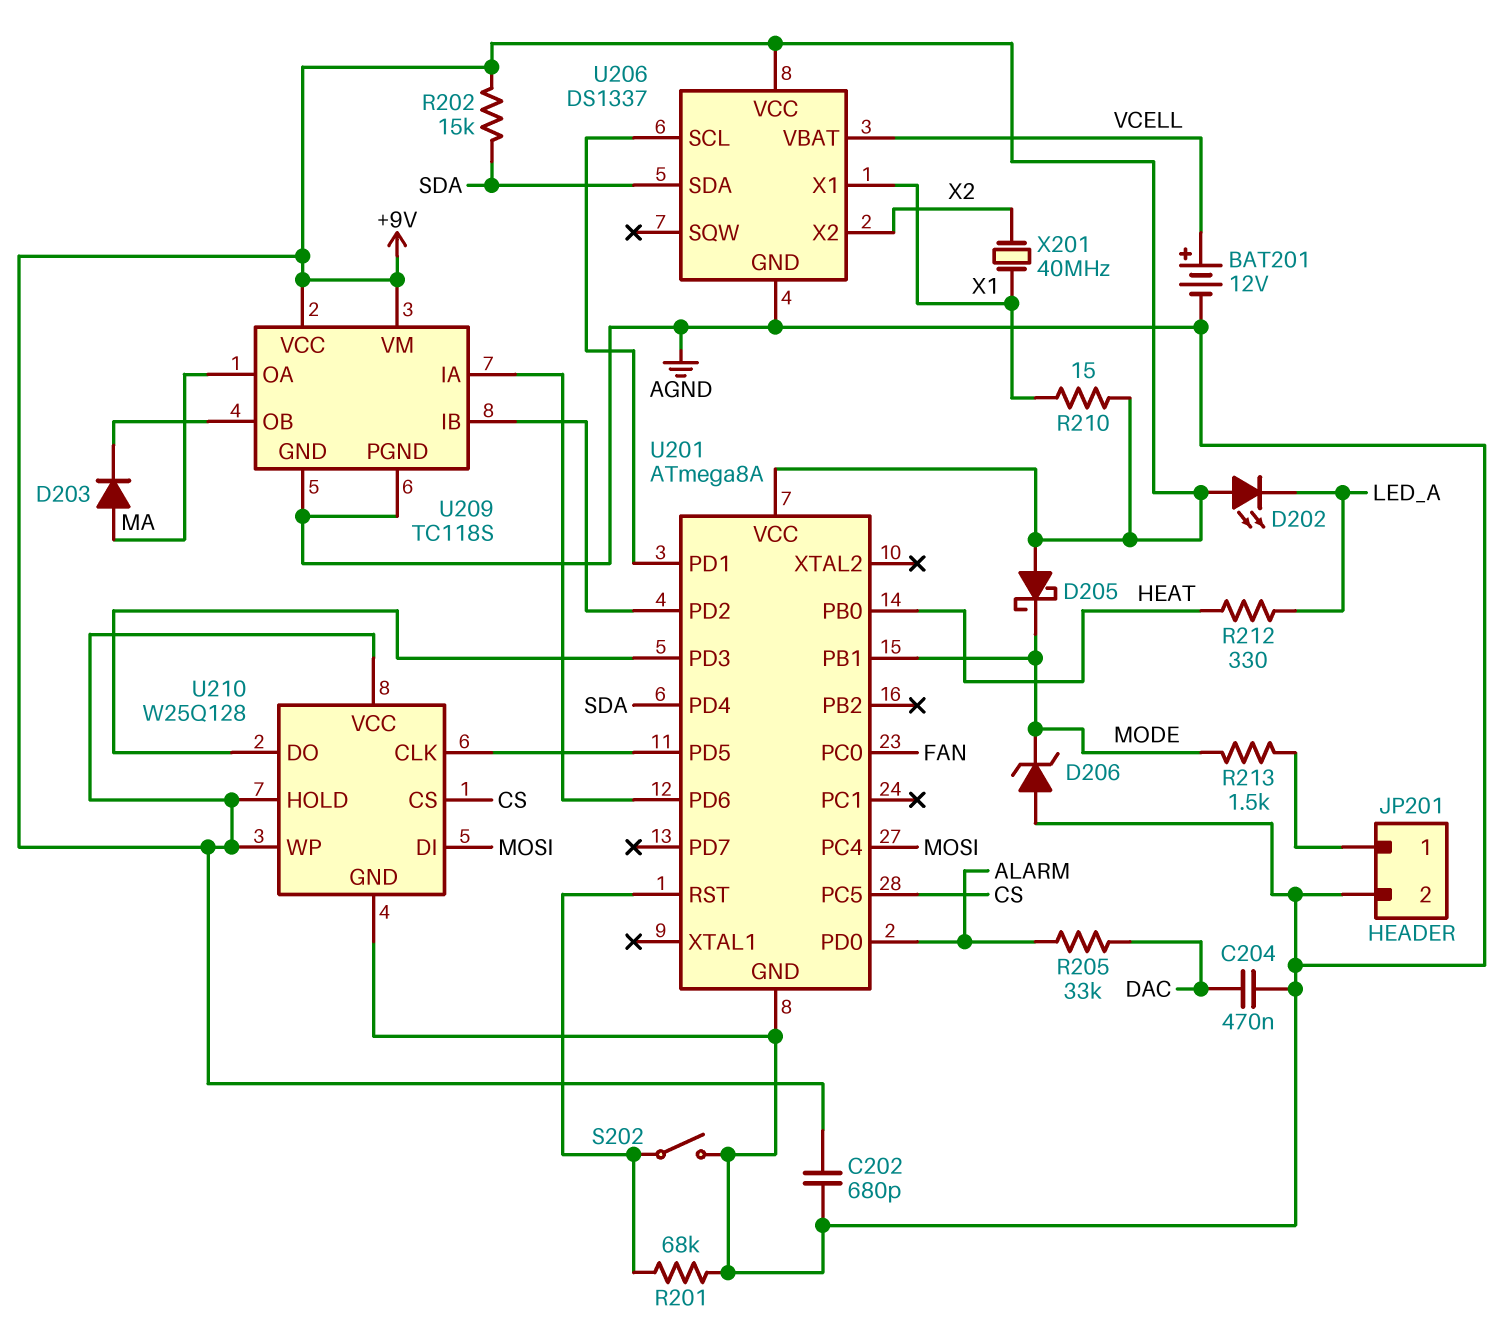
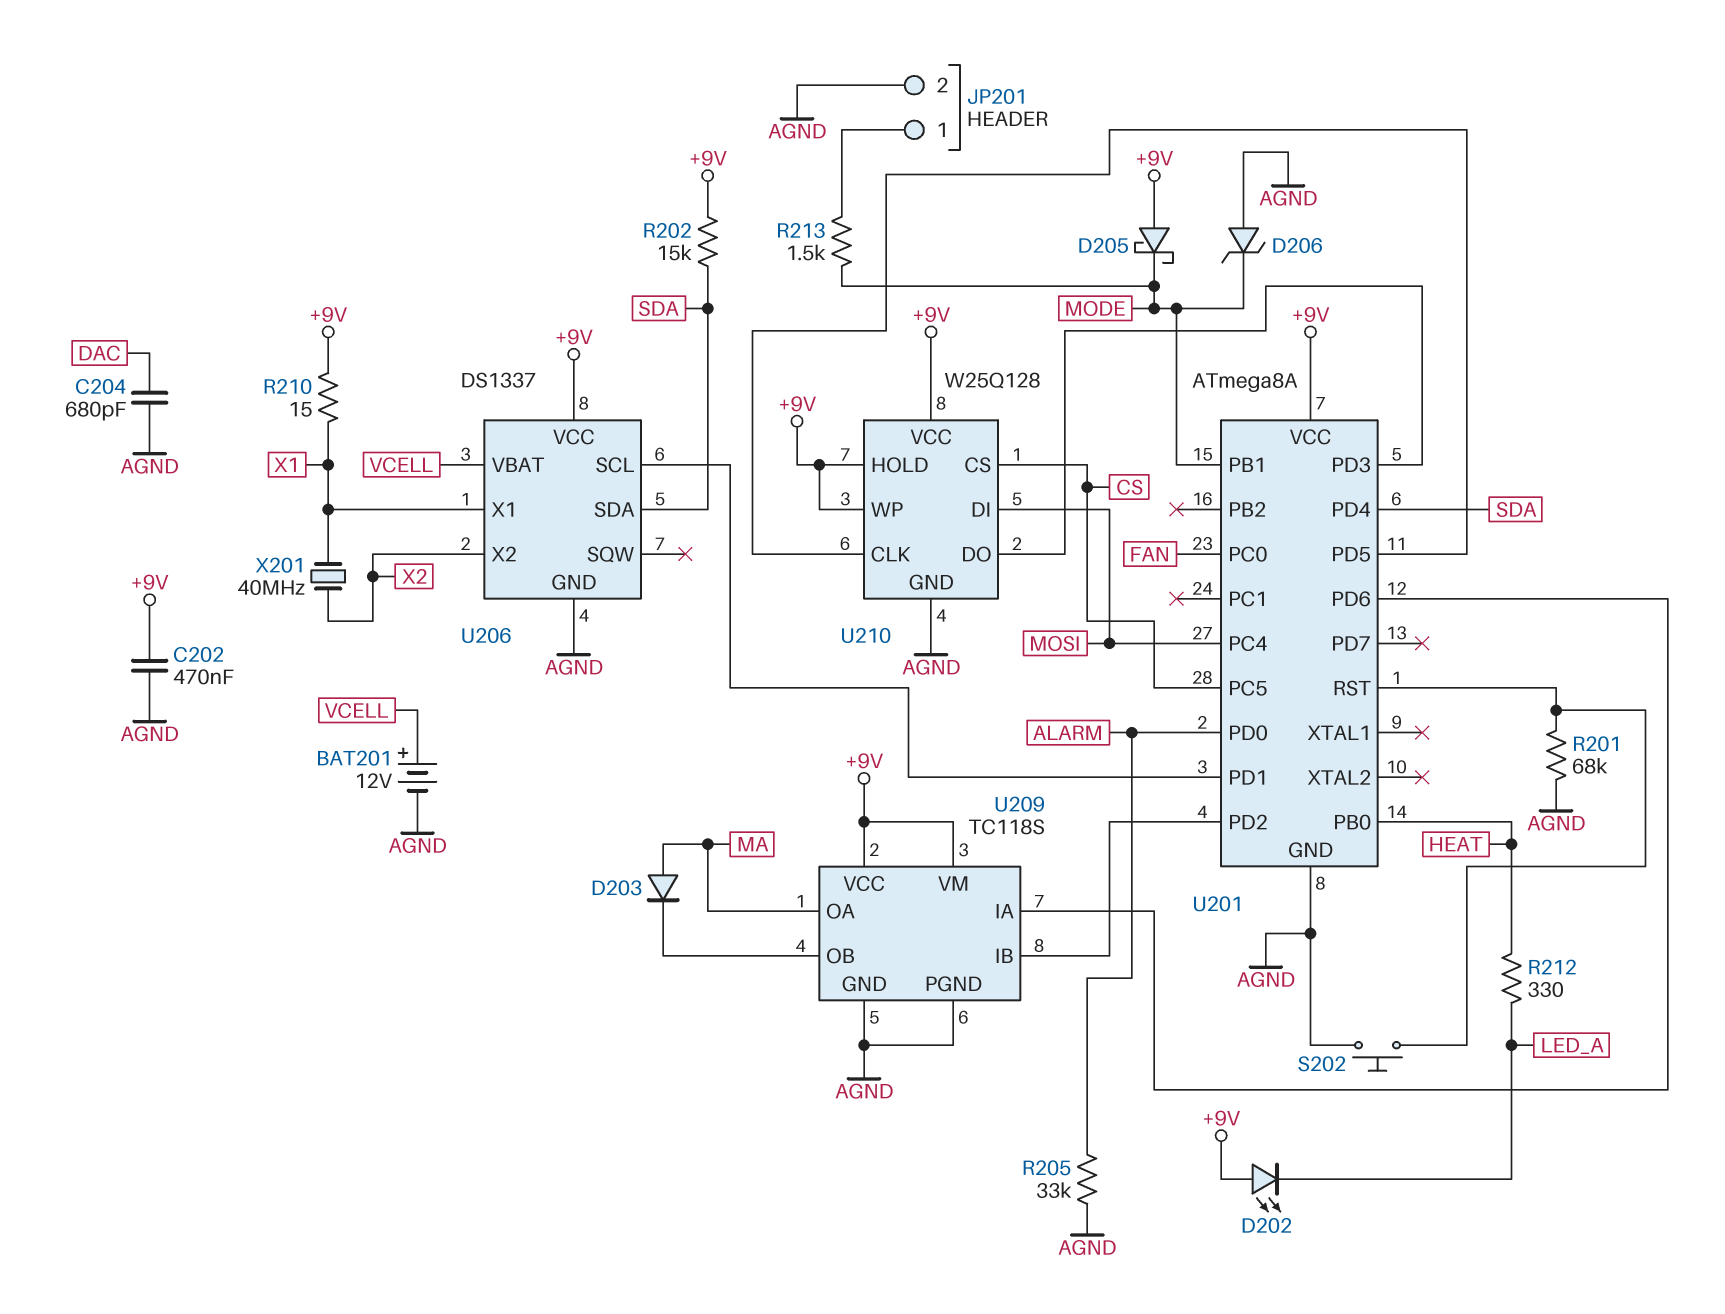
C202: 680pF (+9V, AGND) -> 470nF (+9V, AGND)
C204: 470nF (AGND, DAC) -> 680pF (AGND, DAC)
R205: 33k (ALARM, DAC) -> 33k (AGND, ALARM)
S202: switch (AGND, U201/RST) -> button (AGND, U201/RST)

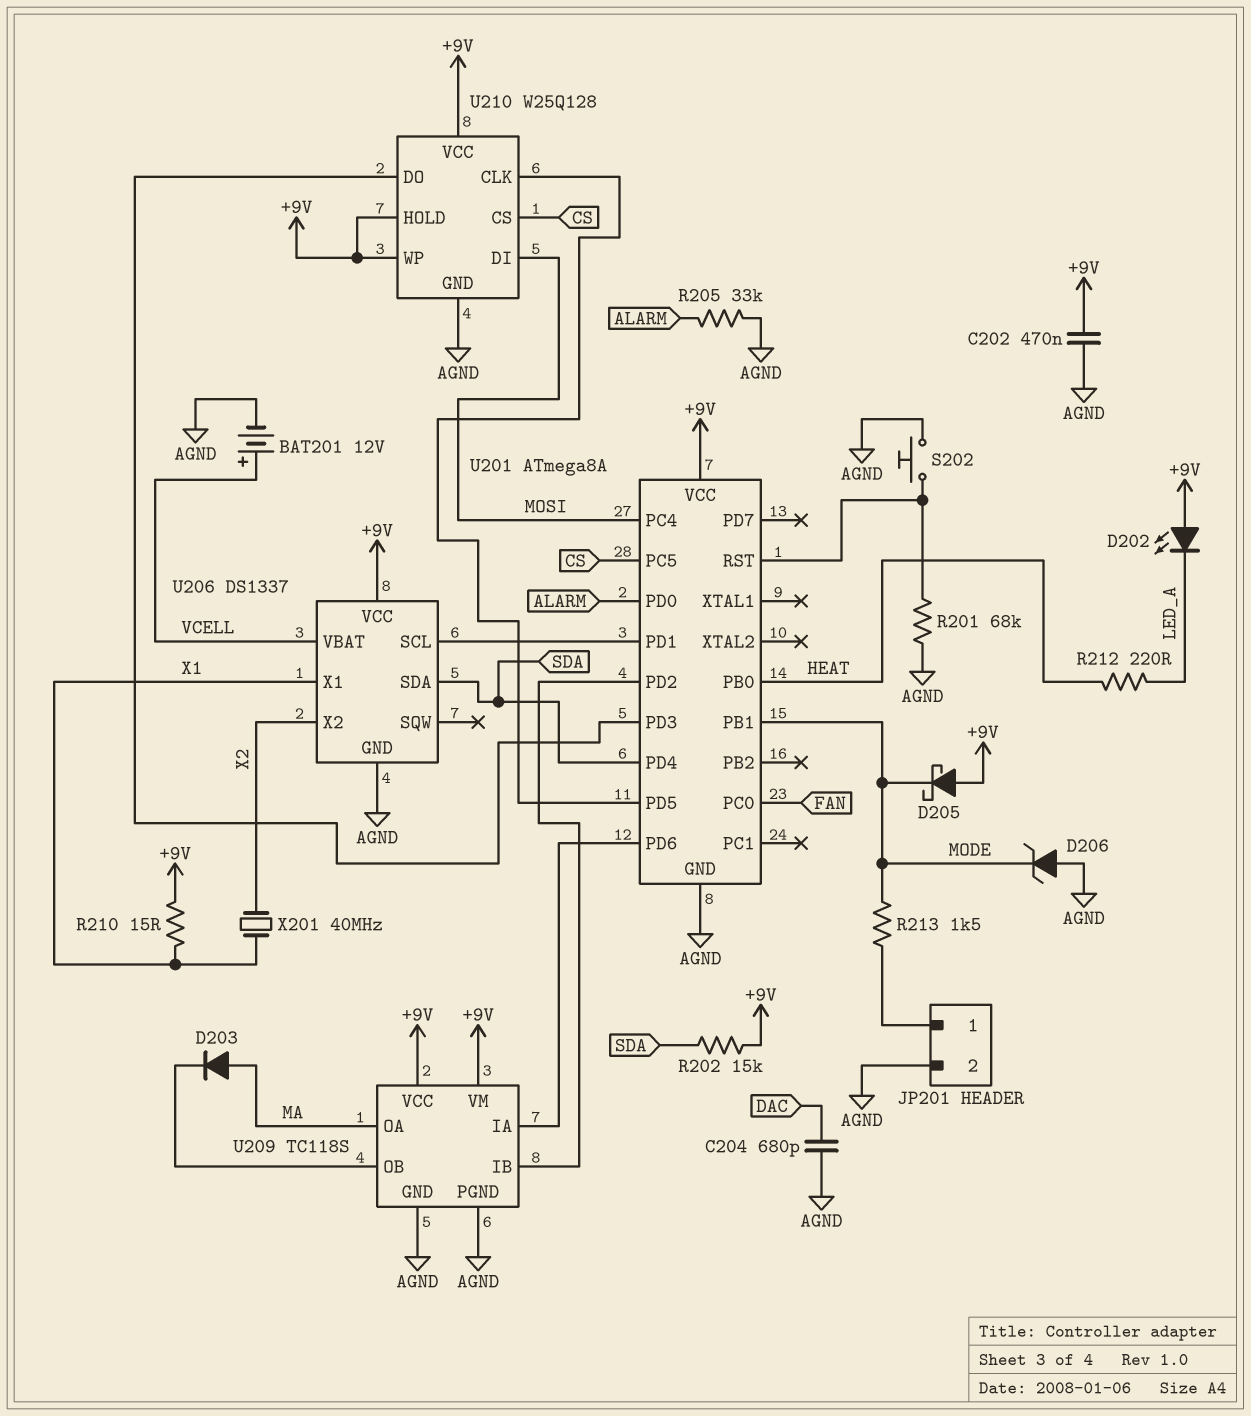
R212: 330 (HEAT, LED_A) -> 220 (HEAT, LED_A)

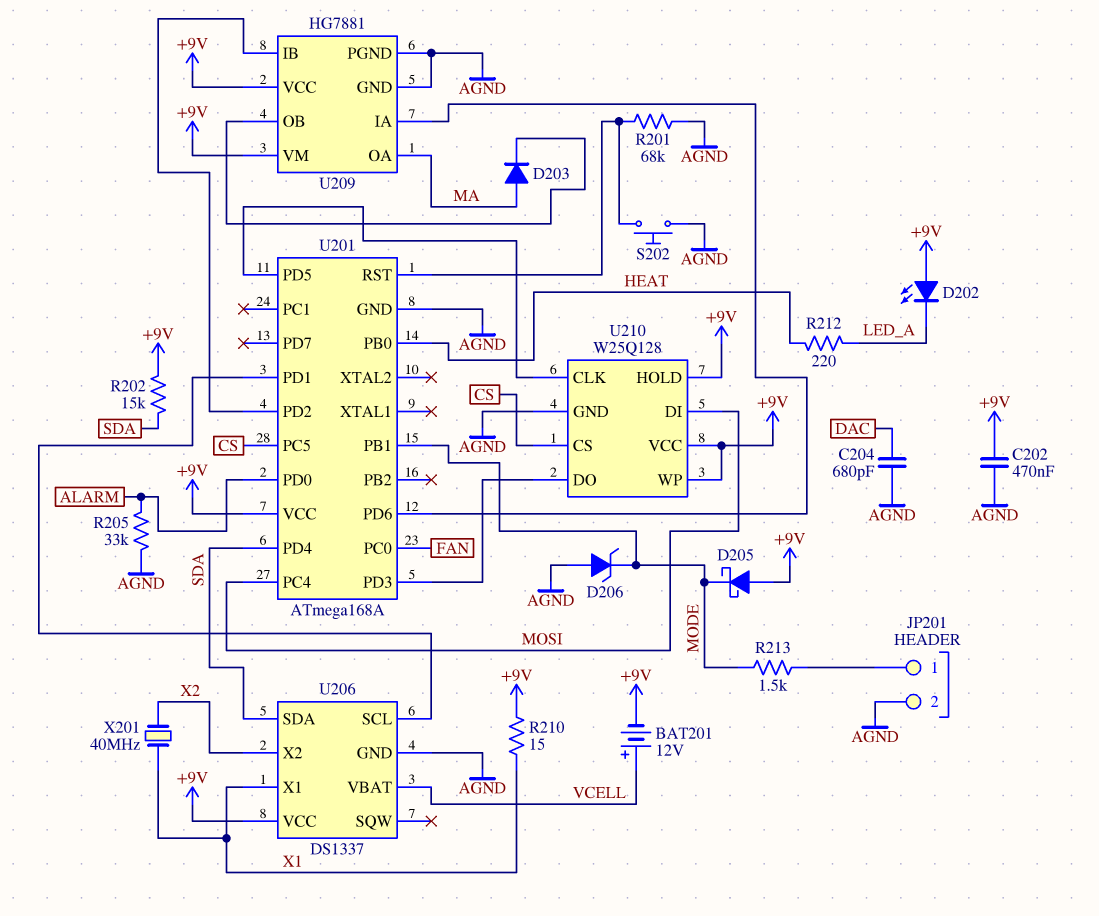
BAT201: 12V (plus VCELL, minus AGND) -> 12V (plus VCELL, minus +9V)
U201: ATmega8A -> ATmega168A
U209: TC118S -> HG7881

